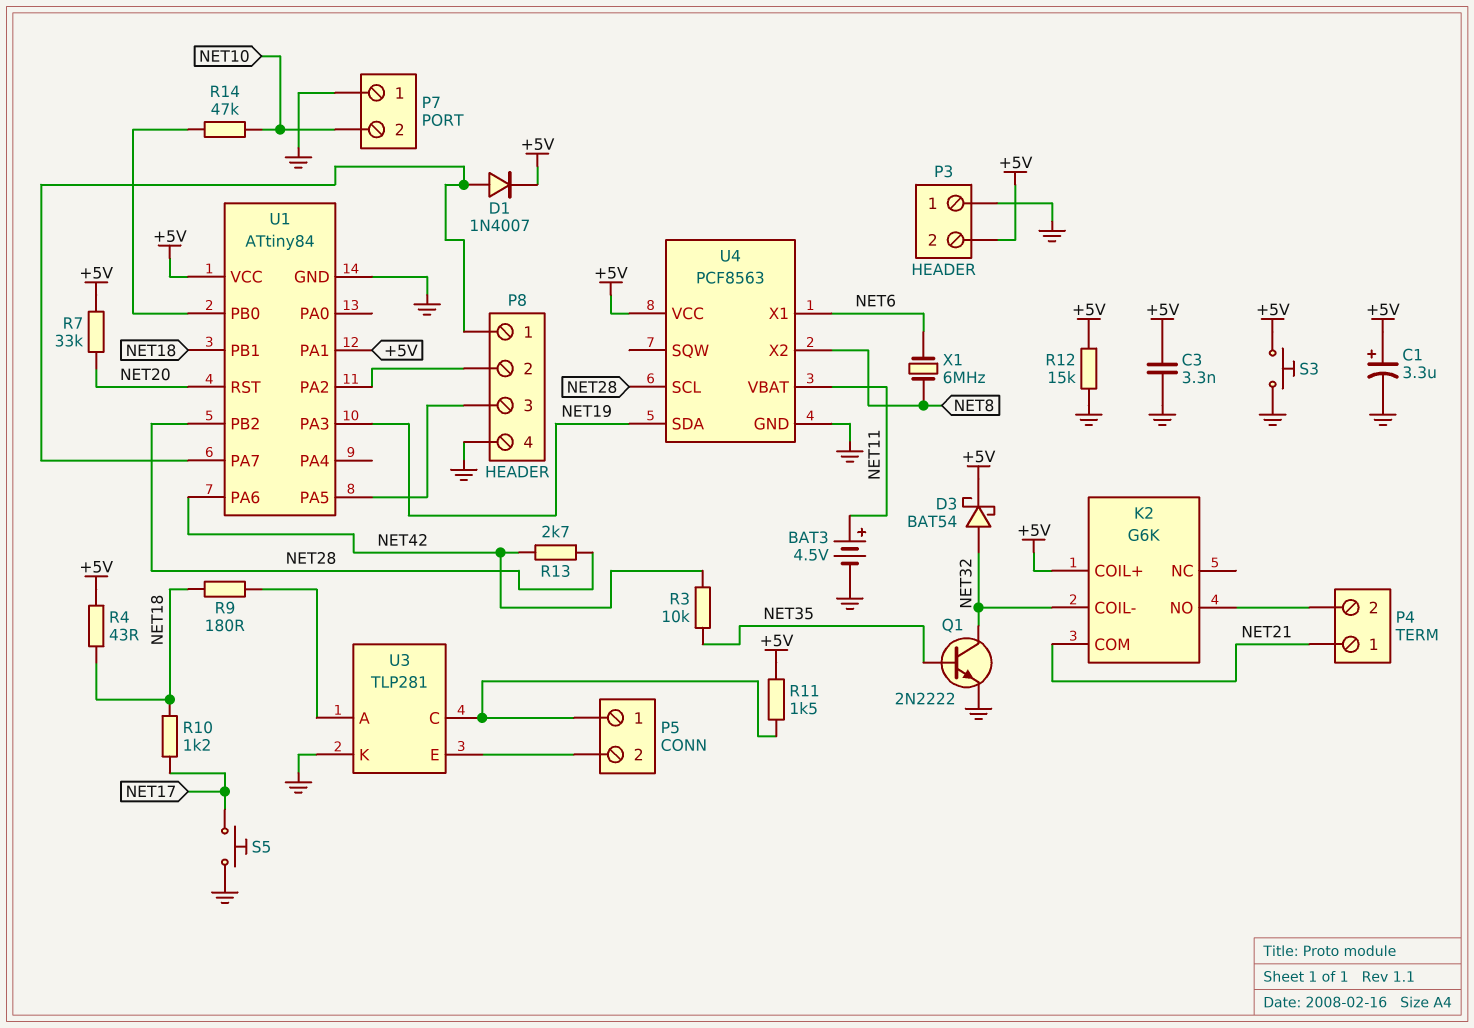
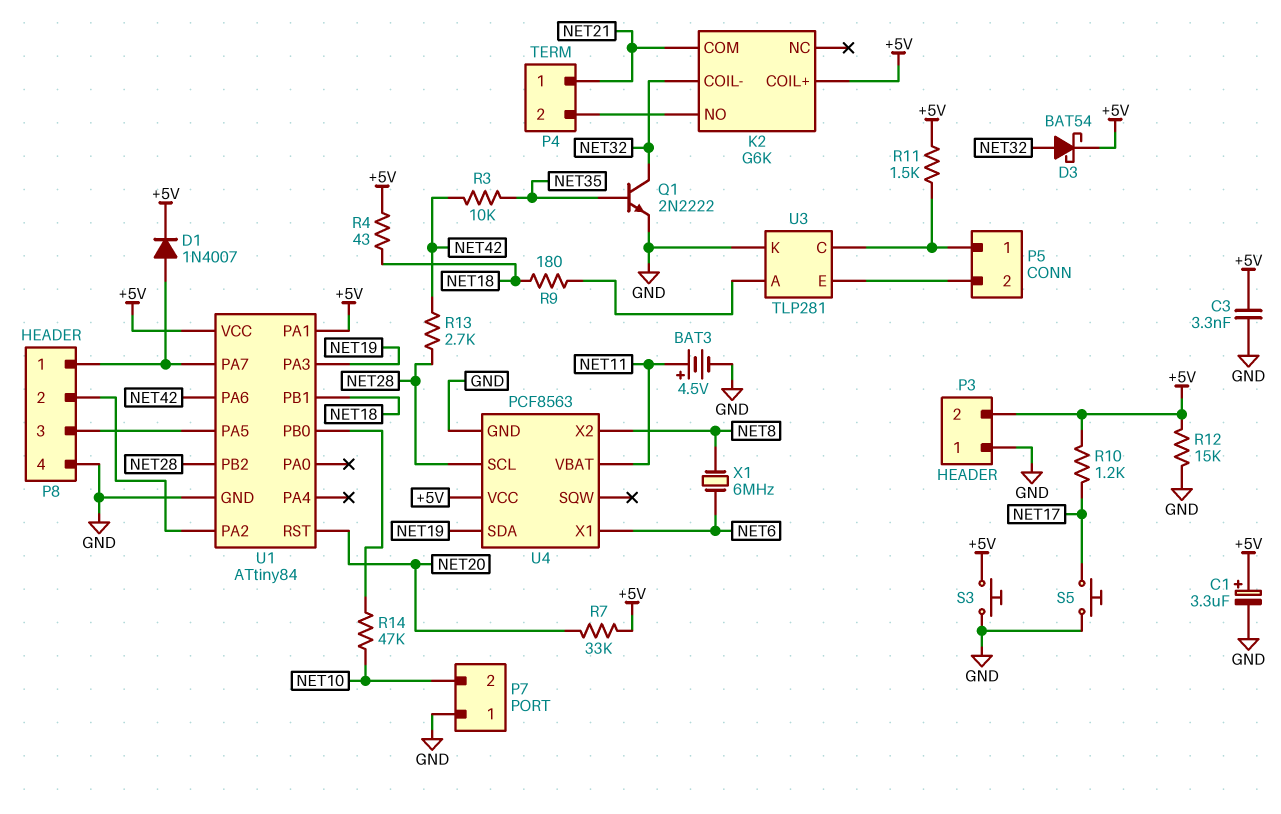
R10: 1.2k (NET17, NET18) -> 1.2k (+5V, NET17)

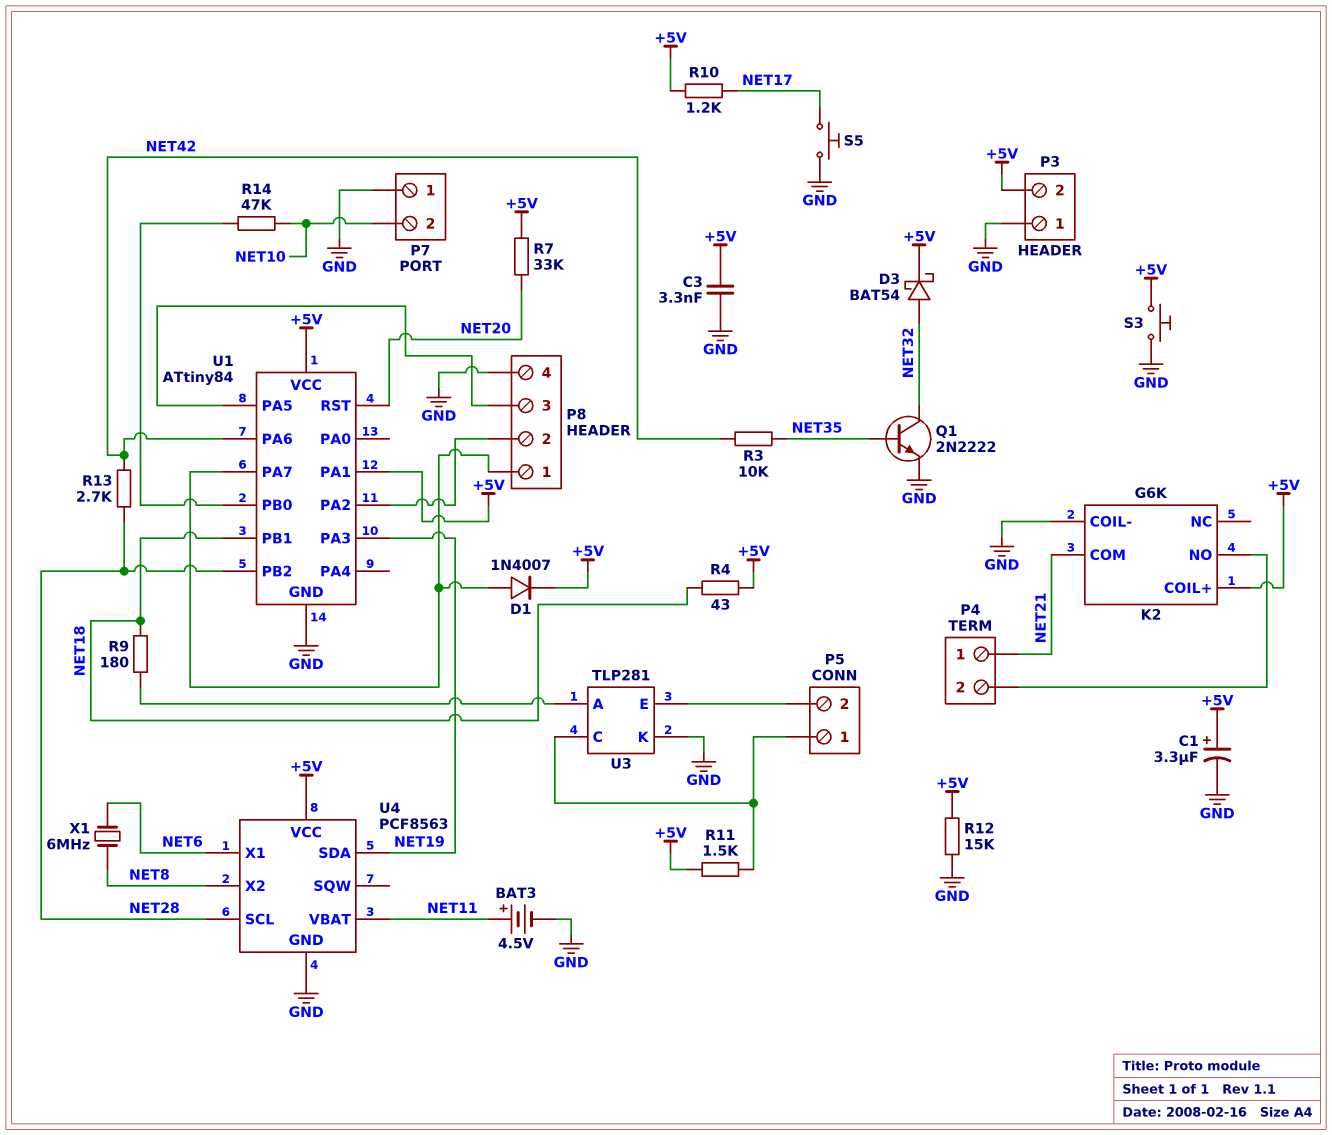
K2 pin COIL-: NET32 -> GND

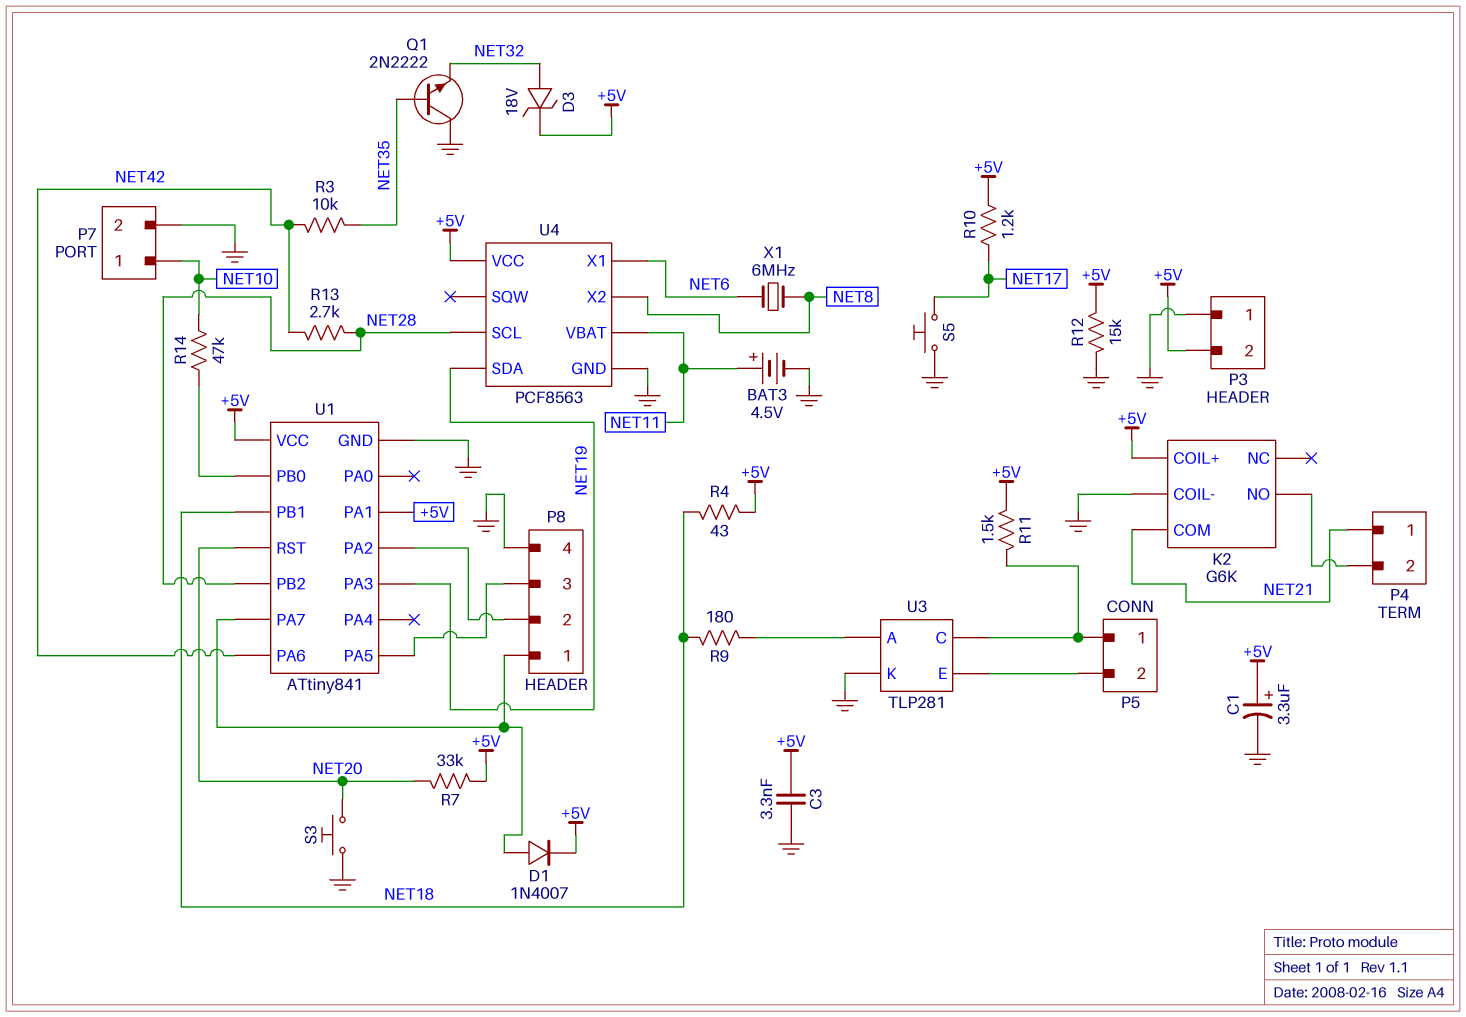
D3: schottky BAT54 (A NET32, K +5V) -> zener 18V (A NET32, K +5V)
P7 pin 1: GND -> NET10
P7 pin 2: NET10 -> GND
Q1: NPN 2N2222 (B NET35, C NET32, E GND) -> NPN 2N2222 (B NET35, C GND, E NET32)
S3: button (+5V, GND) -> button (GND, NET20)
U1: ATtiny84 -> ATtiny841

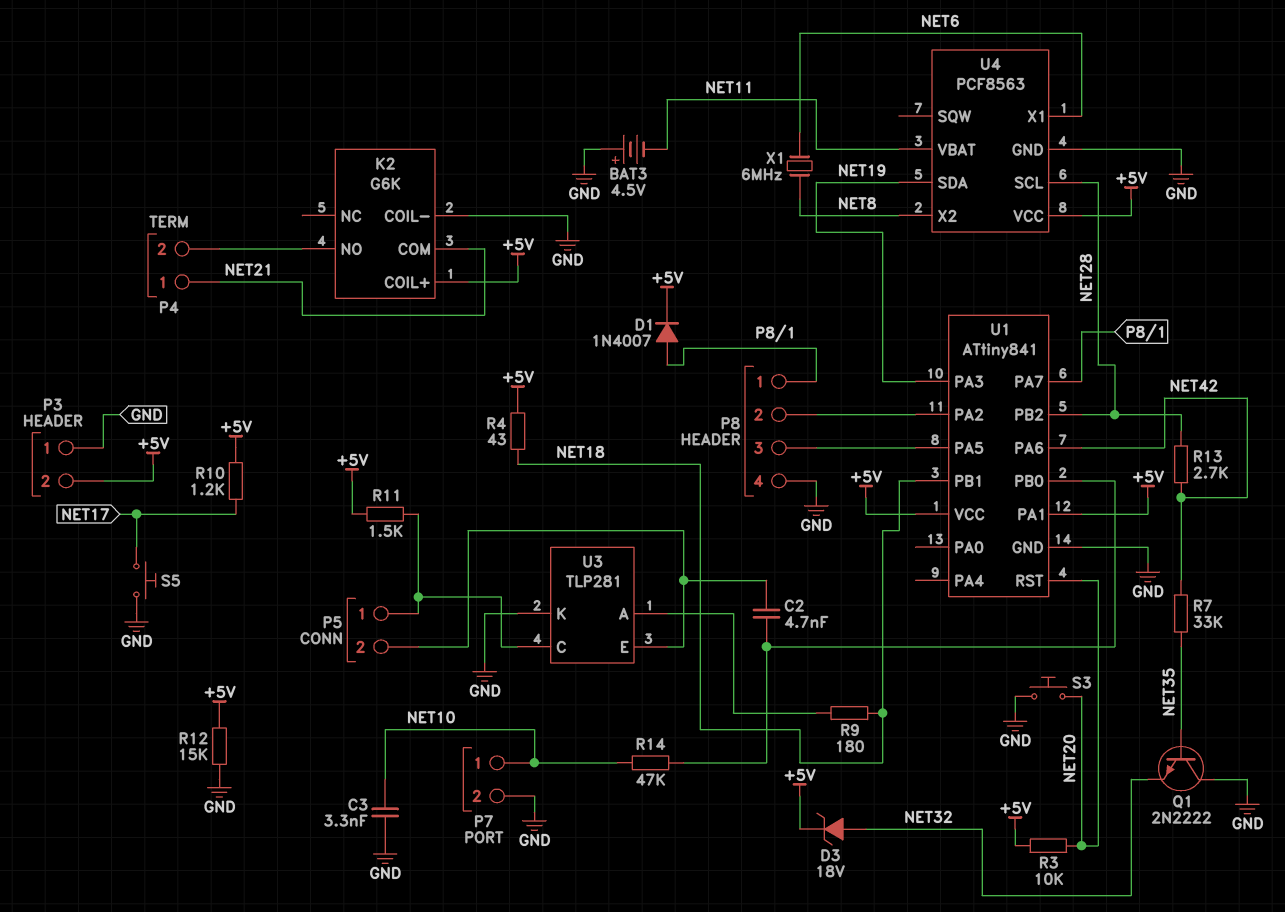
BAT3: 4.5V (plus NET11, minus GND) -> 4.5V (plus GND, minus NET11)
C1: 3.3uF (plus +5V, minus GND) -> none
C2: none -> 4.7nF (P5/2, U1/PB0)
C3: 3.3nF (+5V, GND) -> 3.3nF (GND, NET10)
R3: 10k (NET35, NET42) -> 10k (+5V, NET20)
R7: 33k (+5V, NET20) -> 33k (NET35, NET42)

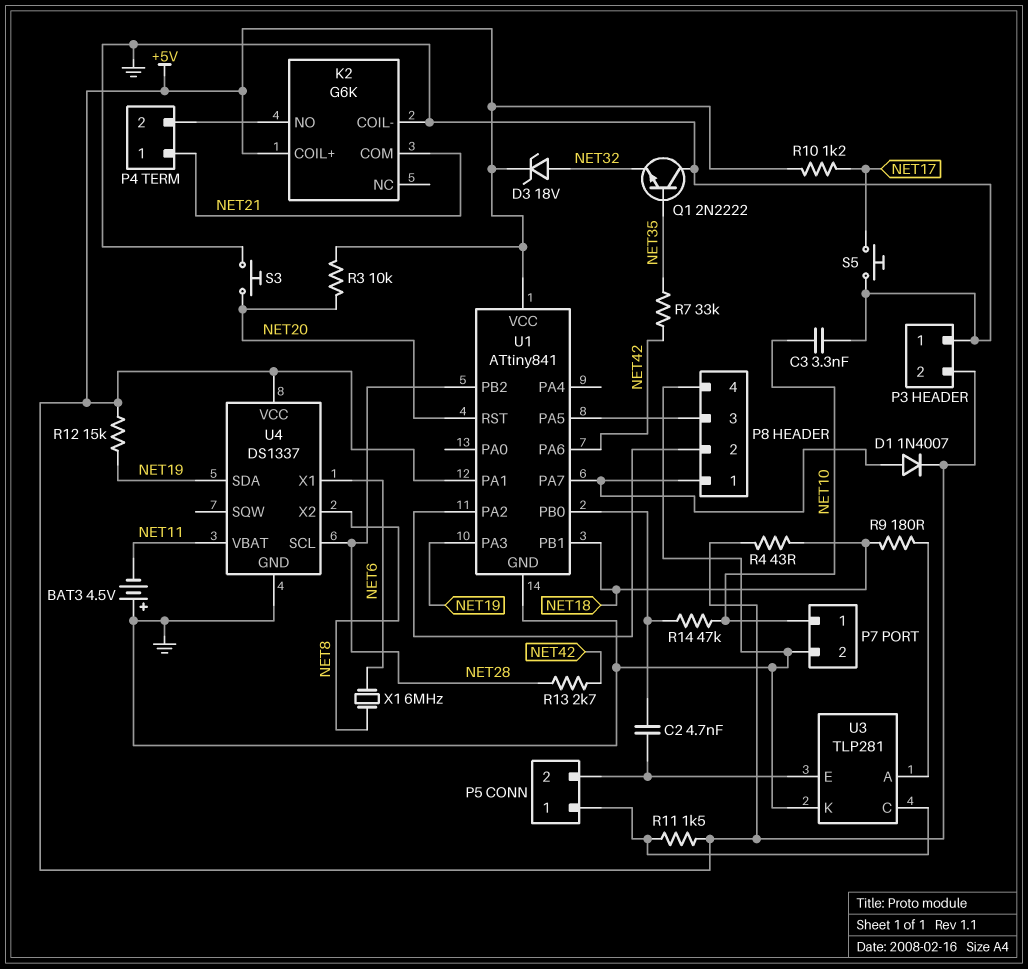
R12: 15k (+5V, GND) -> 15k (+5V, NET19)
U4: PCF8563 -> DS1337

